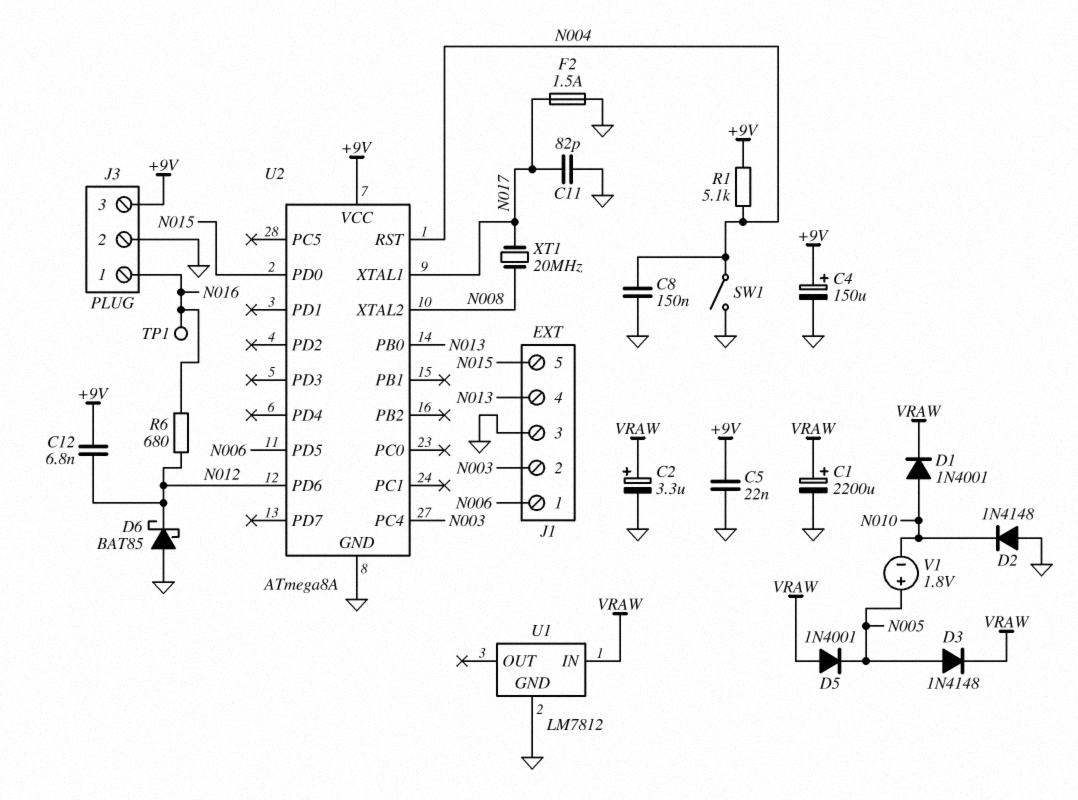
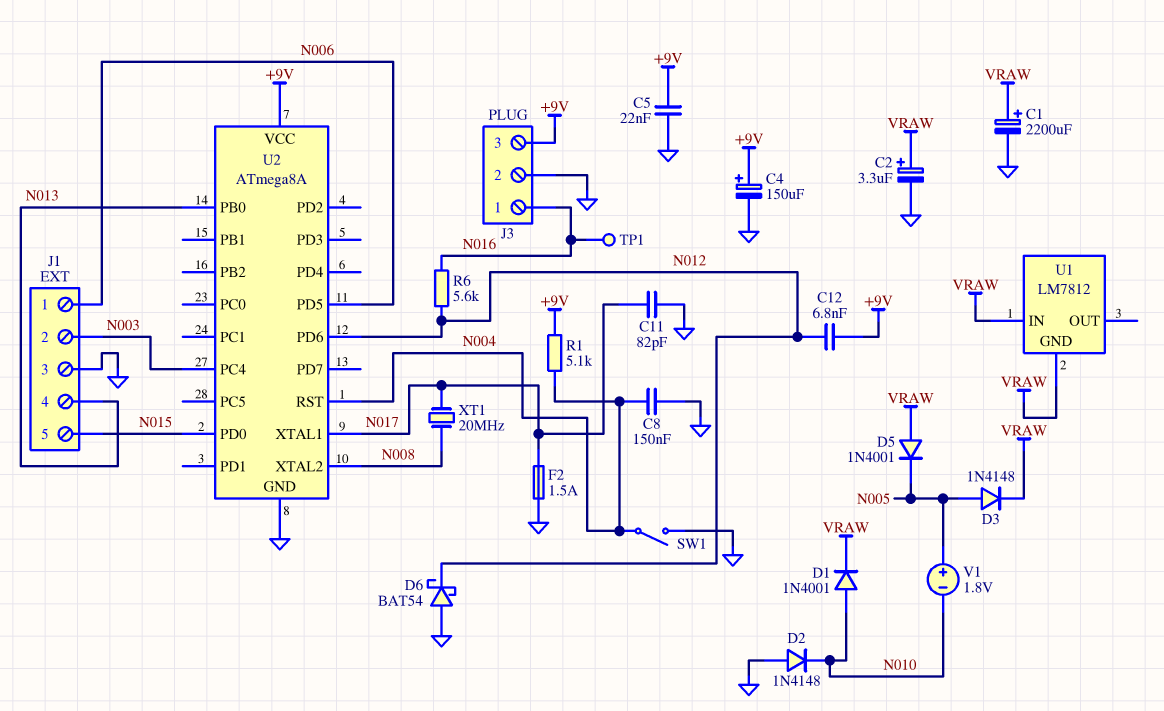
D6: schottky BAT85 (A GND, K N012) -> schottky BAT54 (A GND, K N012)
R6: 680 (N012, N016) -> 5.6k (N012, N016)
U1 pin GND: GND -> VRAW

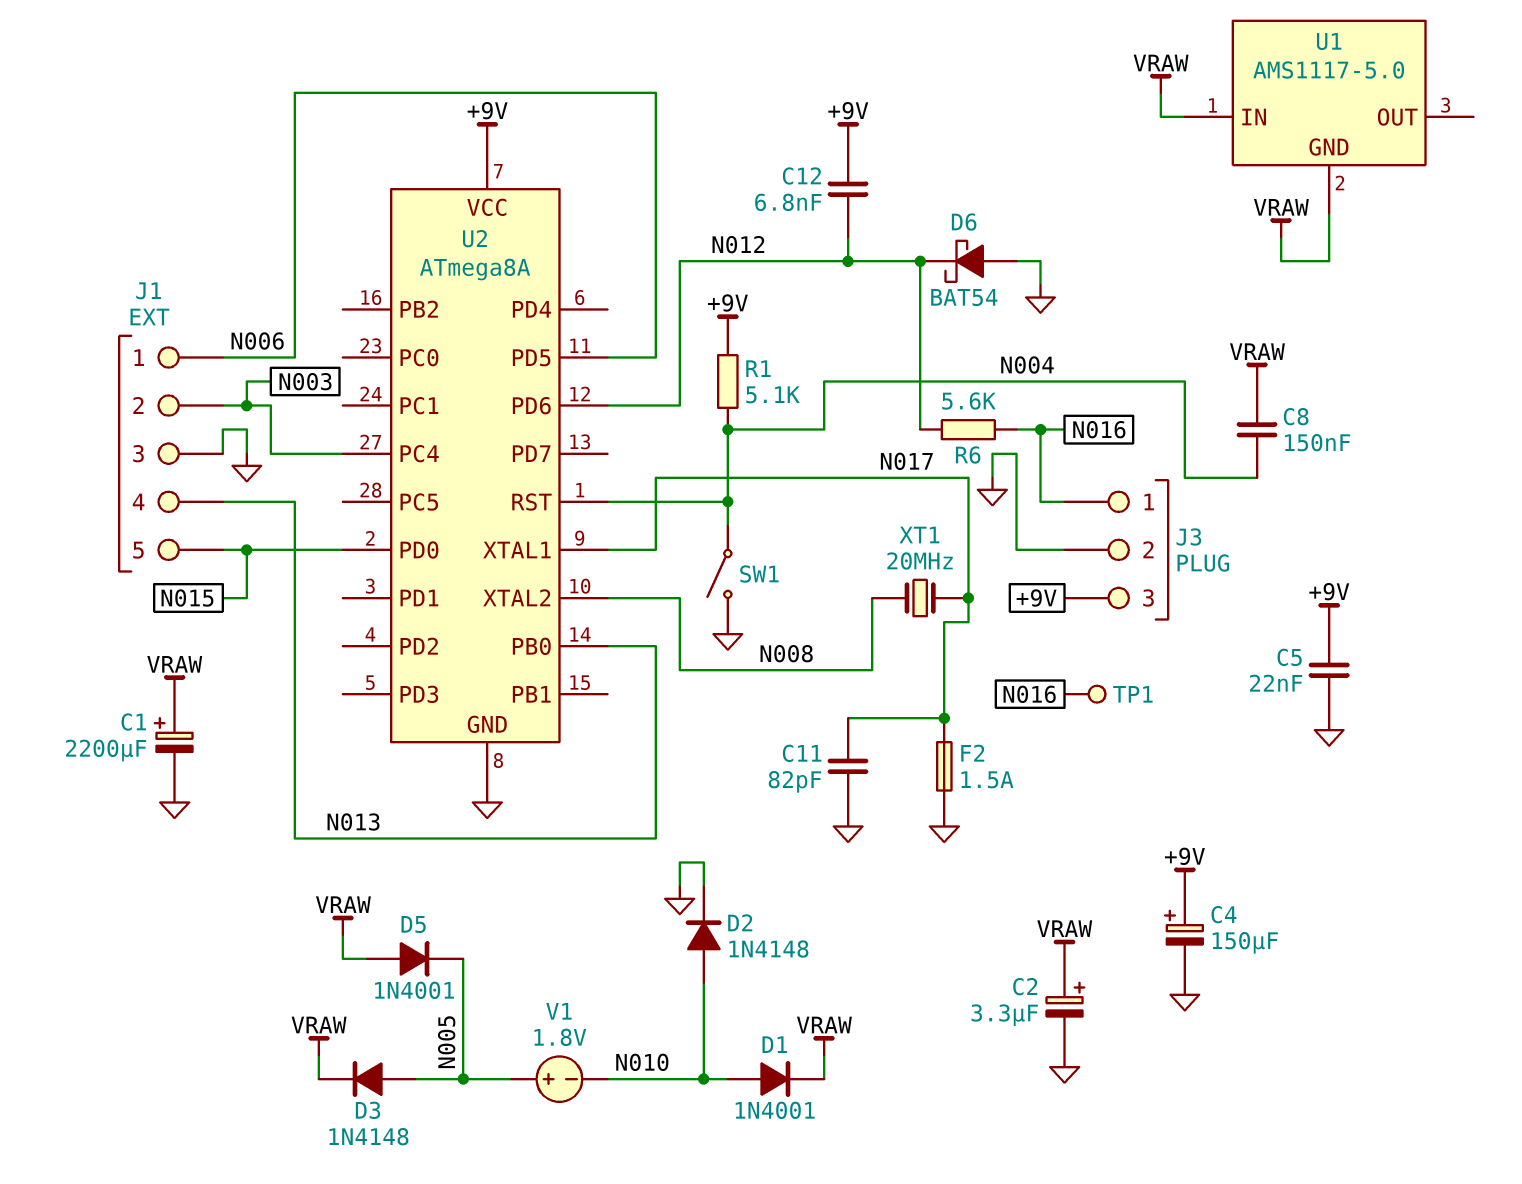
C8: 150nF (GND, N004) -> 150nF (N004, VRAW)
D2: diode 1N4148 (A GND, K N010) -> diode 1N4148 (A N010, K GND)
U1: LM7812 -> AMS1117-5.0

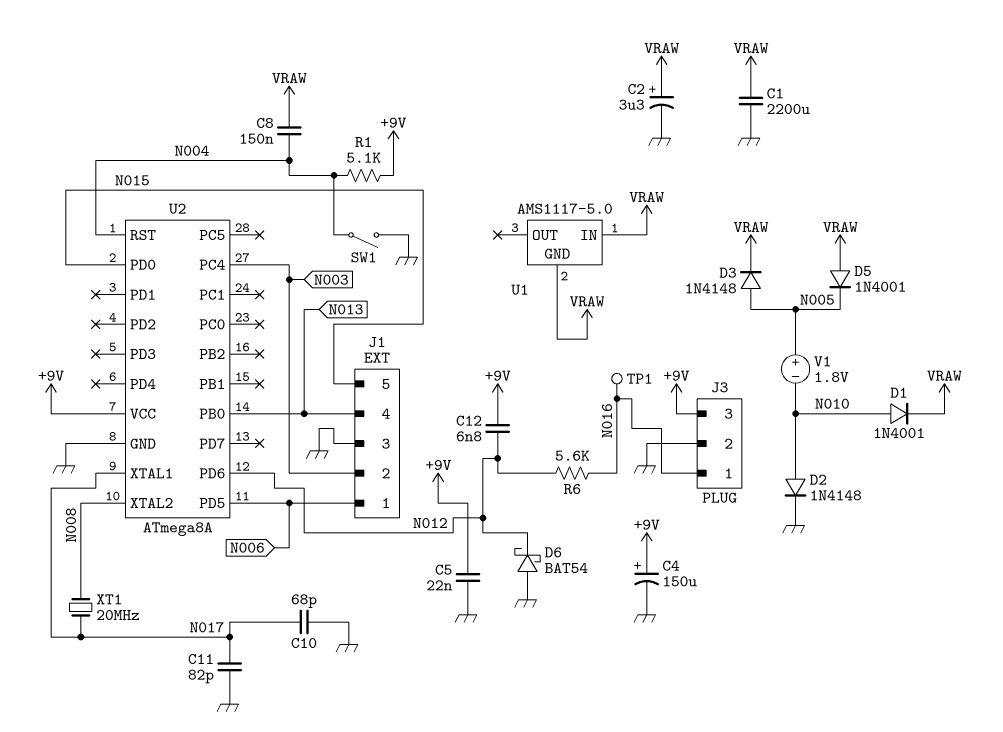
C1: 2200uF (plus VRAW, minus GND) -> 2200uF (GND, VRAW)
C10: none -> 68pF (GND, N017)
F2: 1.5A (GND, N017) -> none

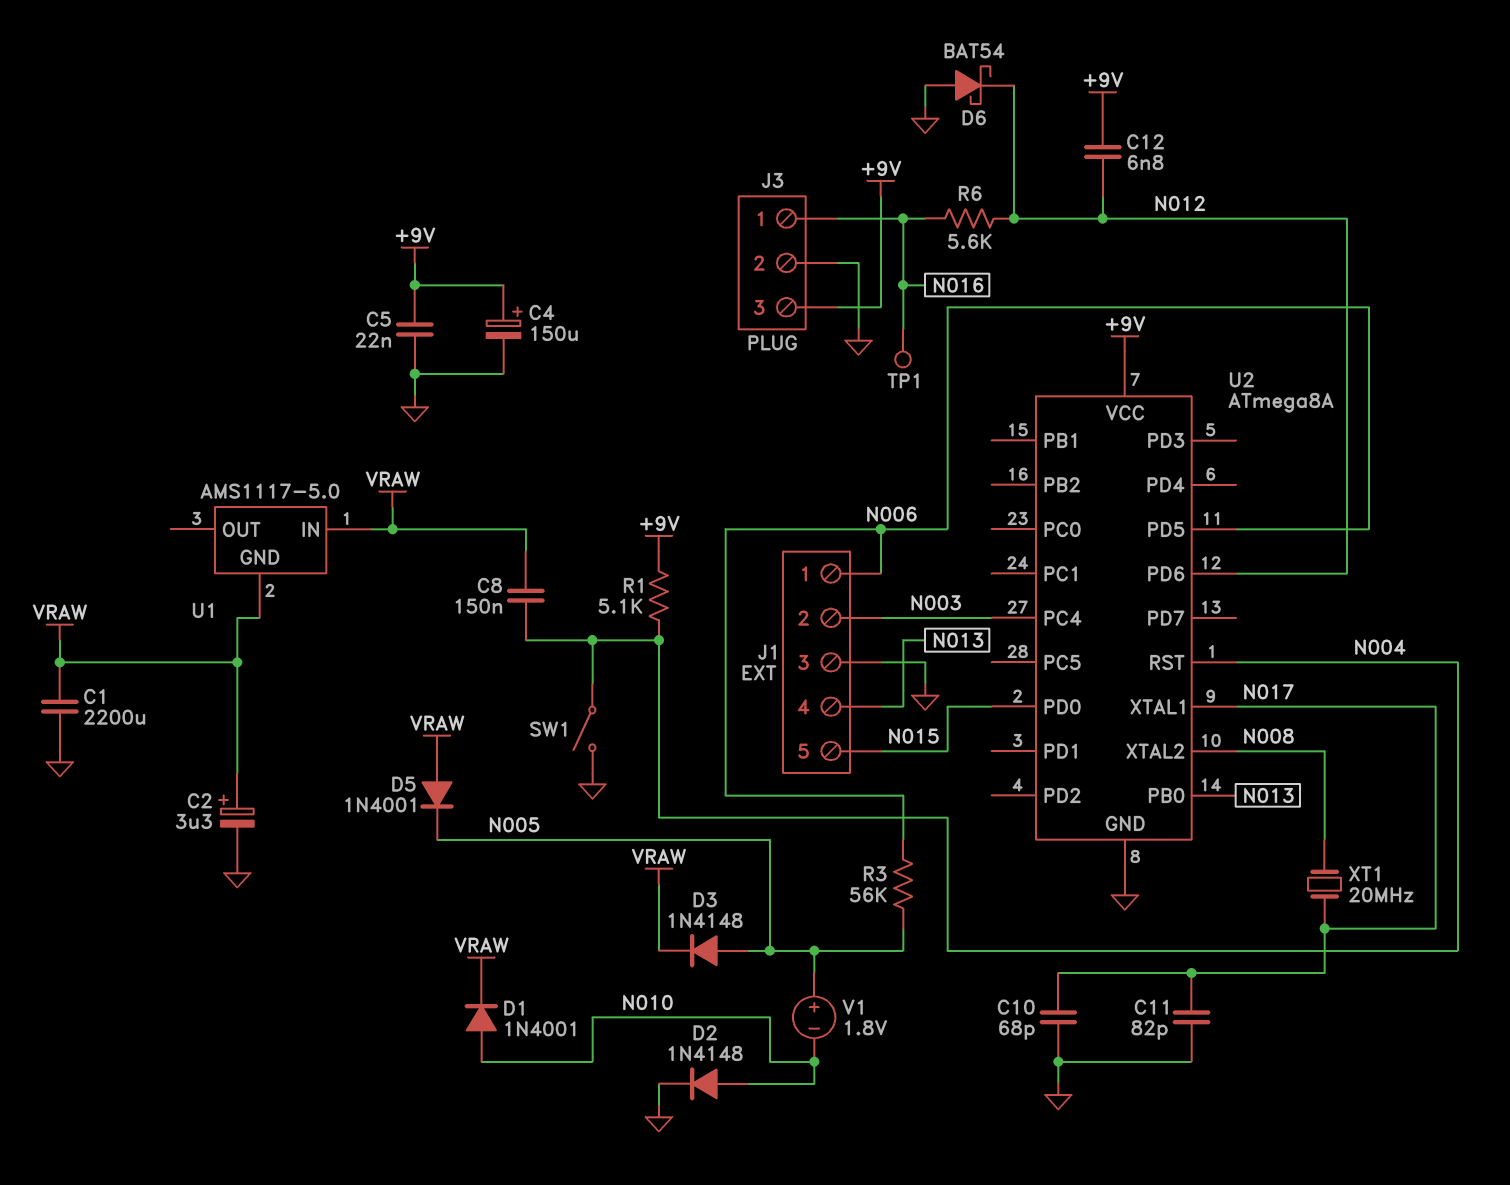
R3: none -> 56k (N005, N006)

